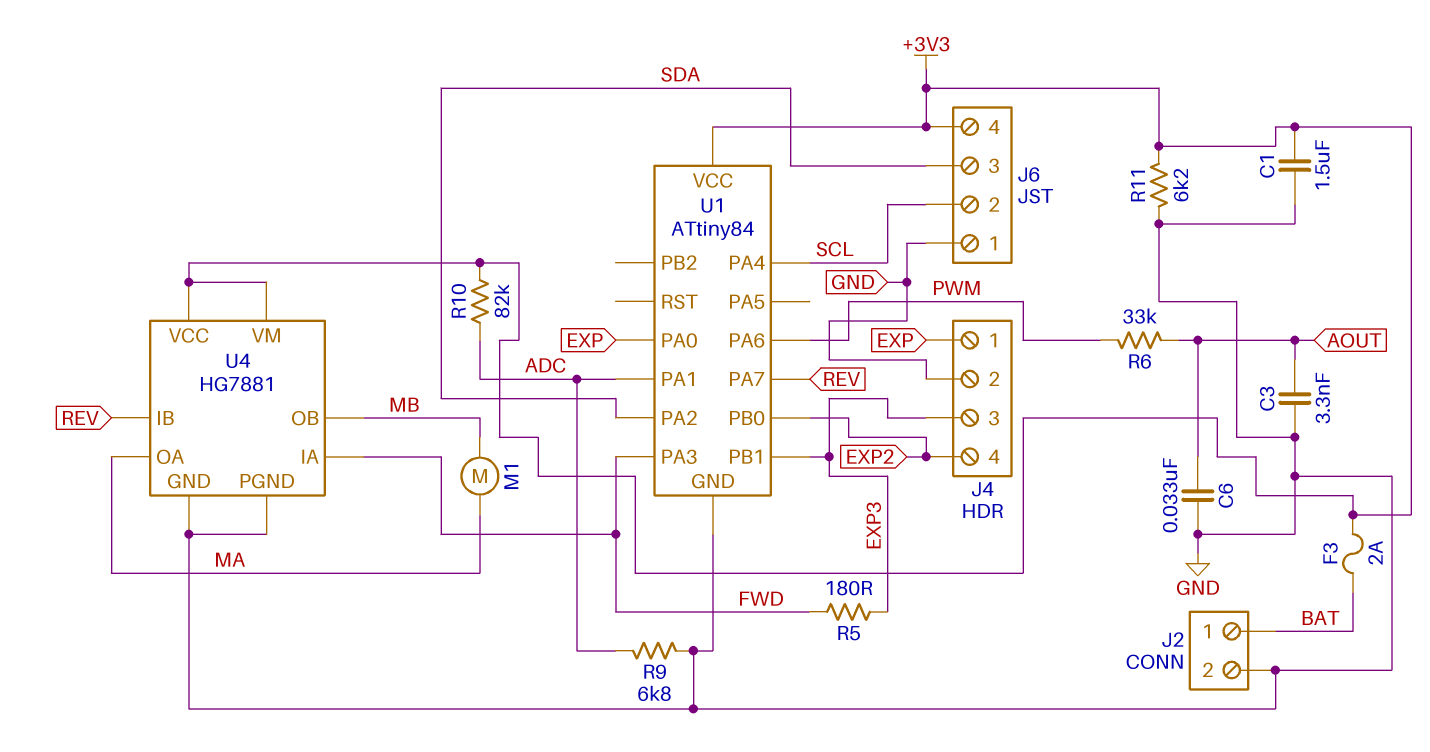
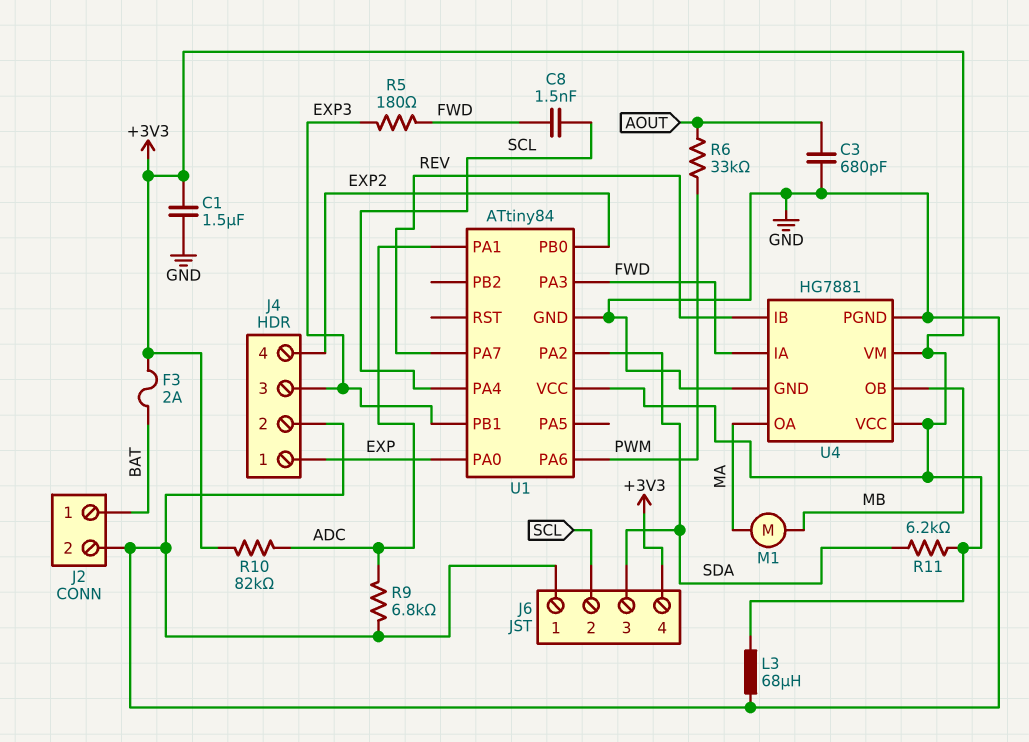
C3: 3.3nF (AOUT, GND) -> 680pF (AOUT, GND)
C6: 33nF (AOUT, GND) -> none
C8: none -> 1.5nF (FWD, SCL)
L3: none -> 68uH (+3V3, GND)
R11: 6.2k (+3V3, GND) -> 6.2k (+3V3, SDA)

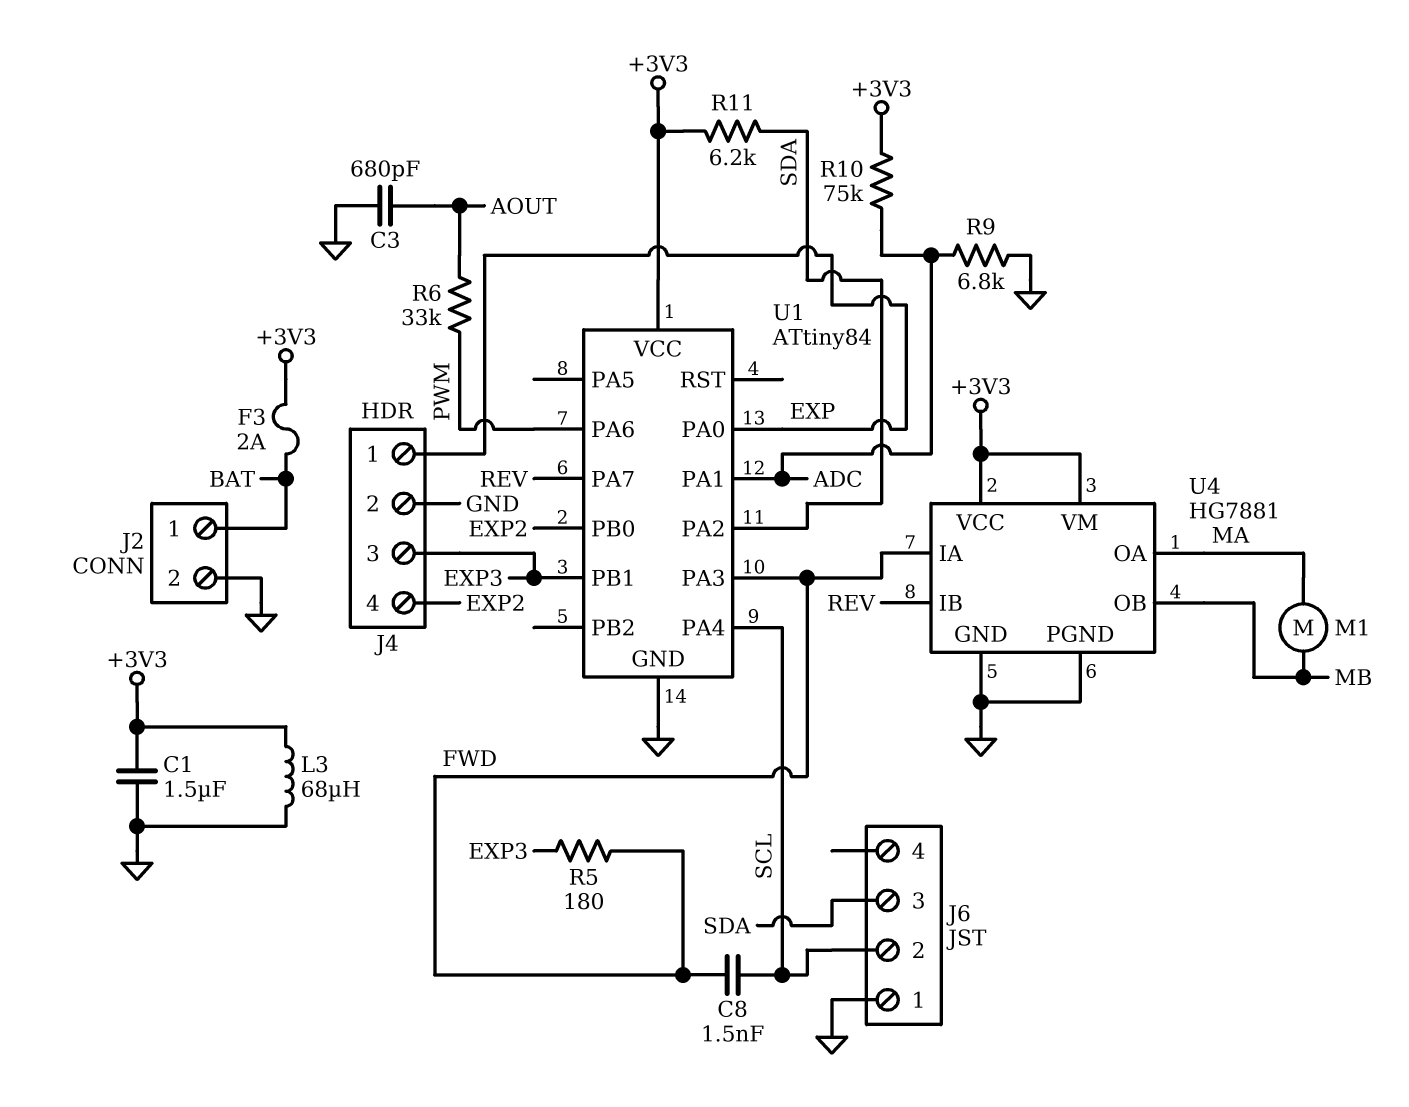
J6 pin 4: +3V3 -> none
R10: 82k (+3V3, ADC) -> 75k (+3V3, ADC)

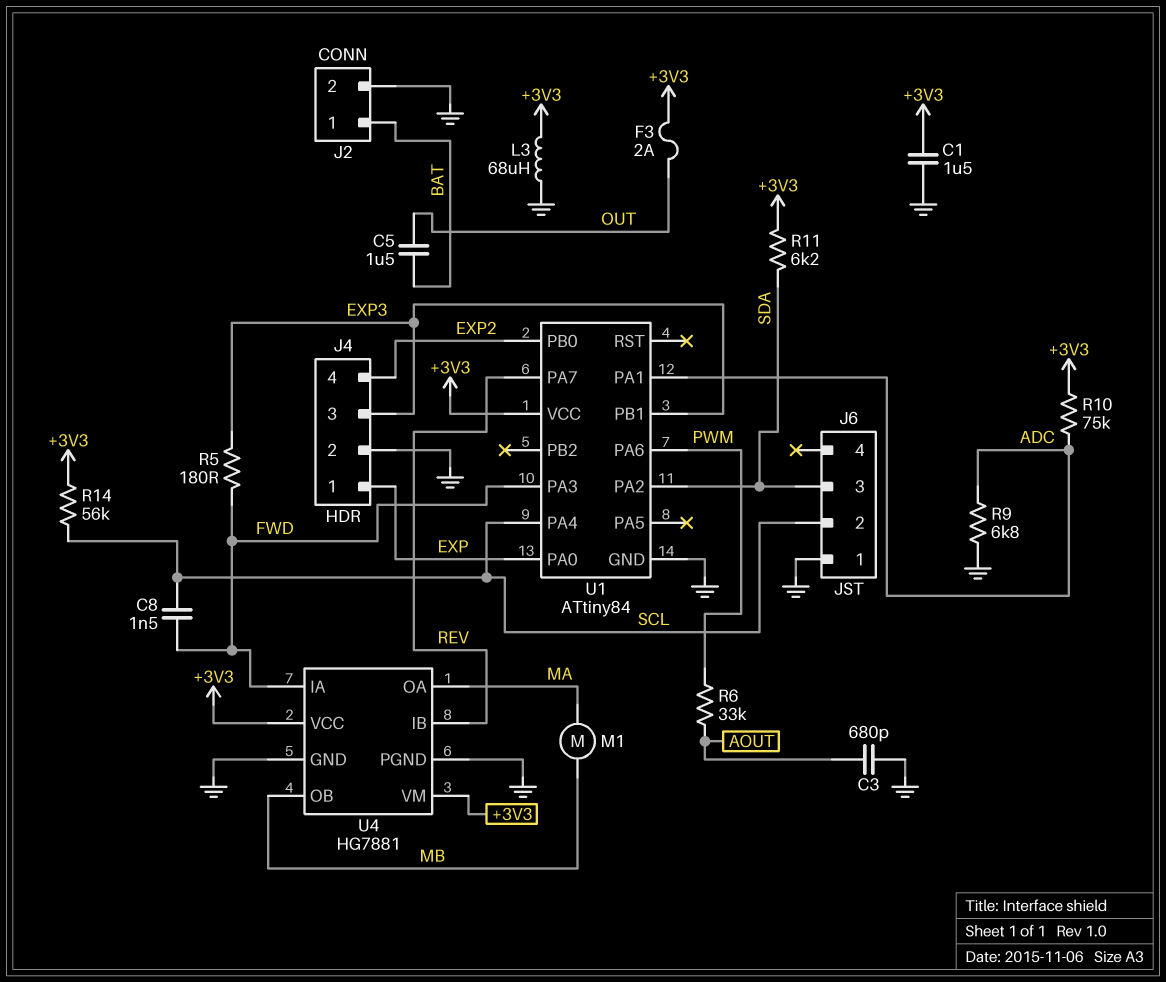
C5: none -> 1.5uF (BAT, OUT)
F3: 2A (+3V3, BAT) -> 2A (+3V3, OUT)
R14: none -> 56k (+3V3, SCL)

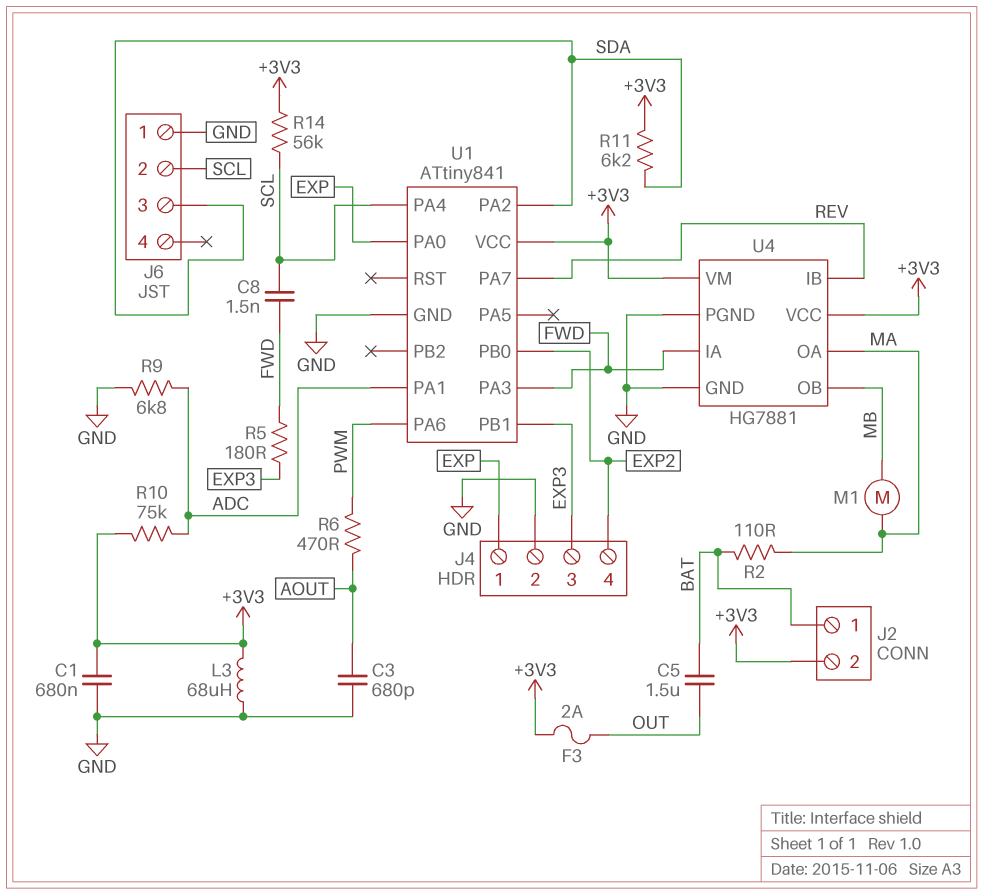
C1: 1.5uF (+3V3, GND) -> 680nF (+3V3, GND)
J2 pin 2: GND -> +3V3
R2: none -> 110 (BAT, MA)
R6: 33k (AOUT, PWM) -> 470 (AOUT, PWM)
U1: ATtiny84 -> ATtiny841

